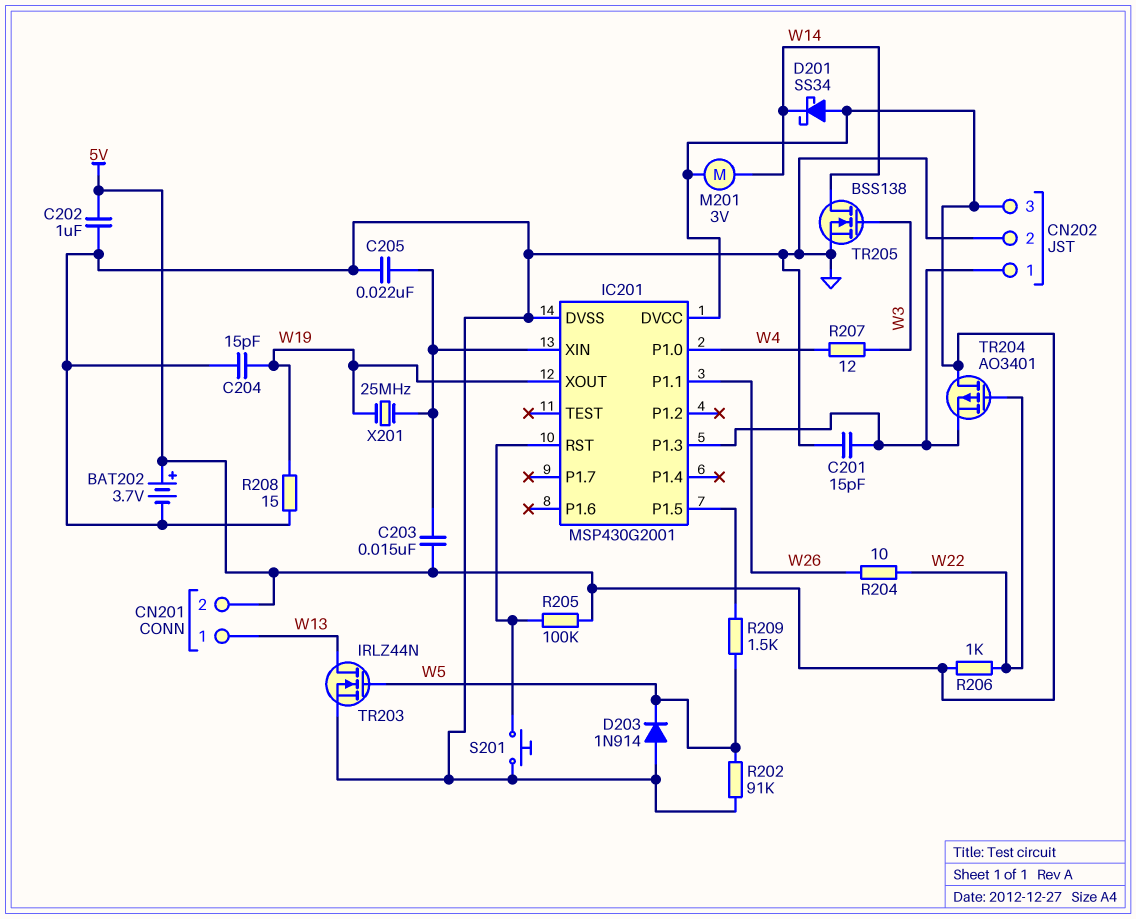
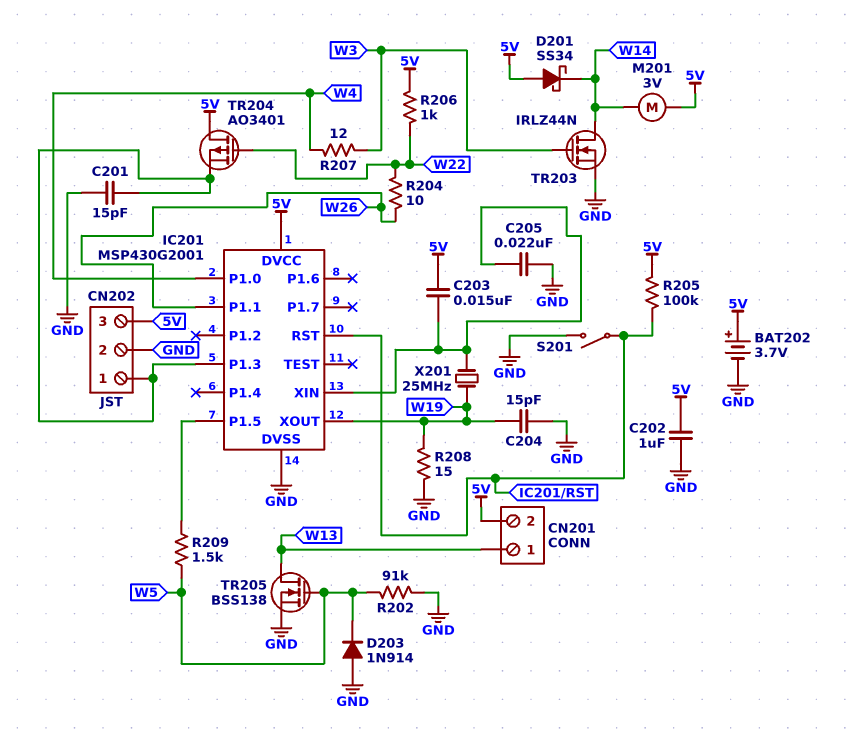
S201: button (GND, IC201/RST) -> switch (GND, IC201/RST)
TR203: NMOS IRLZ44N (G W5, D W13, S GND) -> NMOS IRLZ44N (G W3, D W14, S GND)
TR205: NMOS BSS138 (G W3, D W14, S GND) -> NMOS BSS138 (G W5, D W13, S GND)

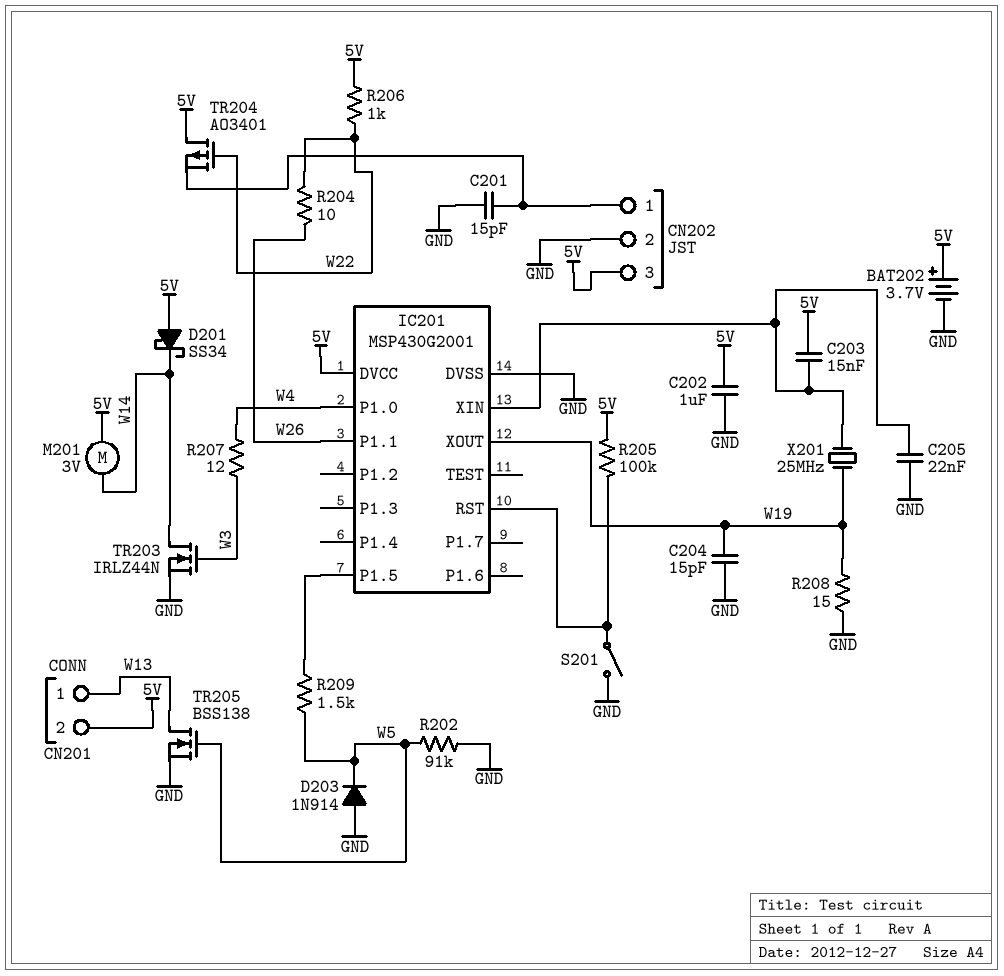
IC201 pin P1.3: CN202/1 -> none

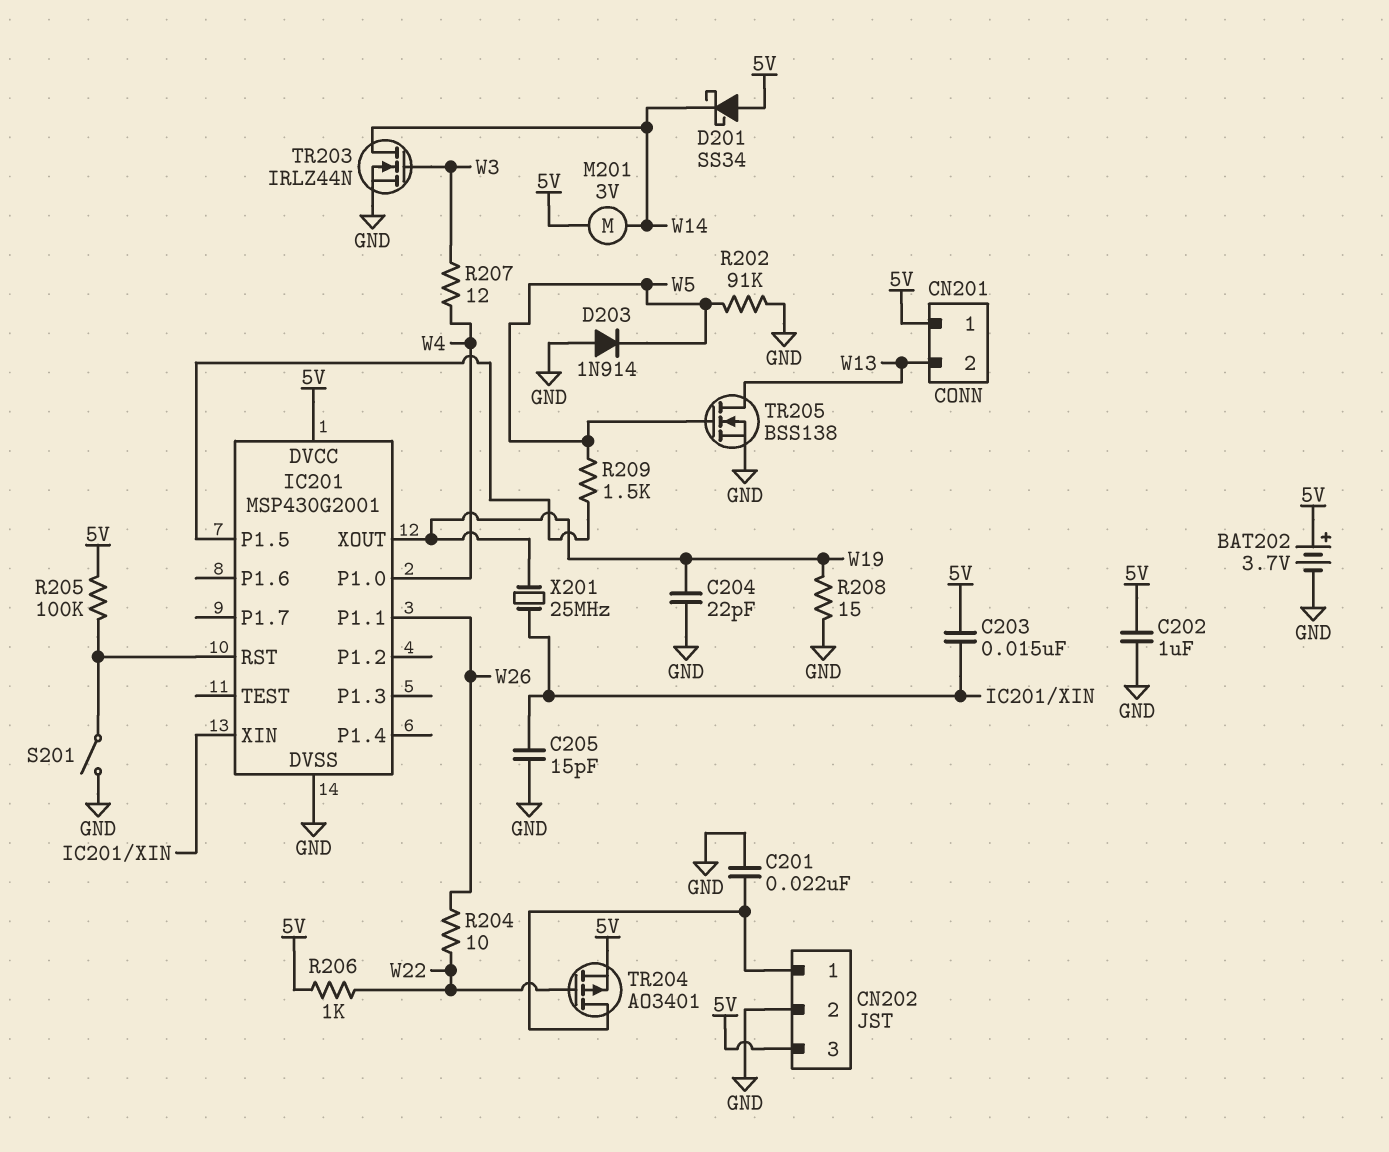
C201: 15pF (CN202/1, GND) -> 22nF (CN202/1, GND)
C204: 15pF (GND, W19) -> 22pF (GND, W19)
C205: 22nF (GND, IC201/XIN) -> 15pF (GND, IC201/XIN)
CN201 pin 1: W13 -> 5V
CN201 pin 2: 5V -> W13
TR204: PMOS AO3401 (G W22, D 5V, S CN202/1) -> PMOS AO3401 (G W22, D CN202/1, S 5V)

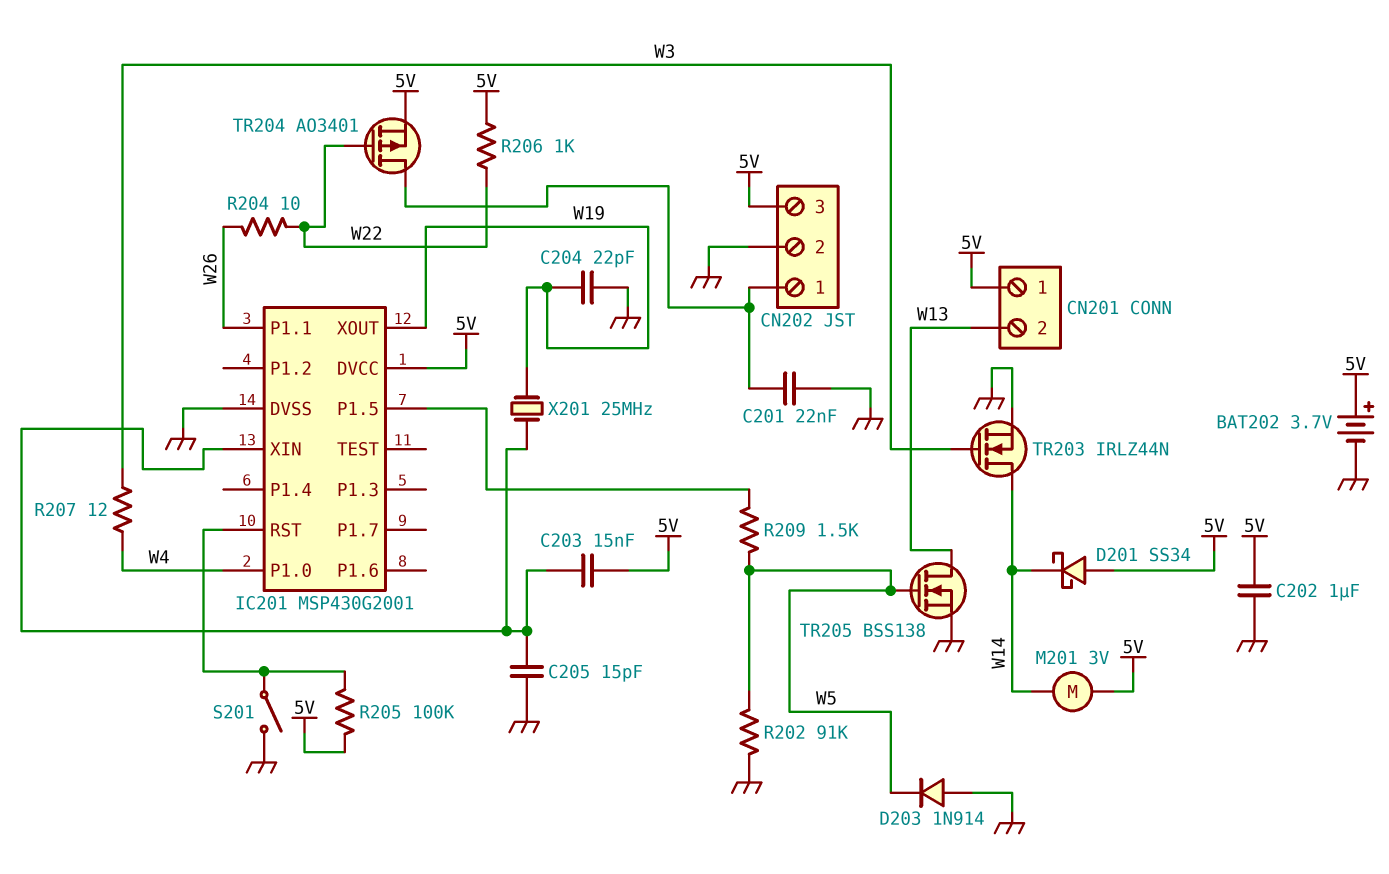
R208: 15 (GND, W19) -> none

